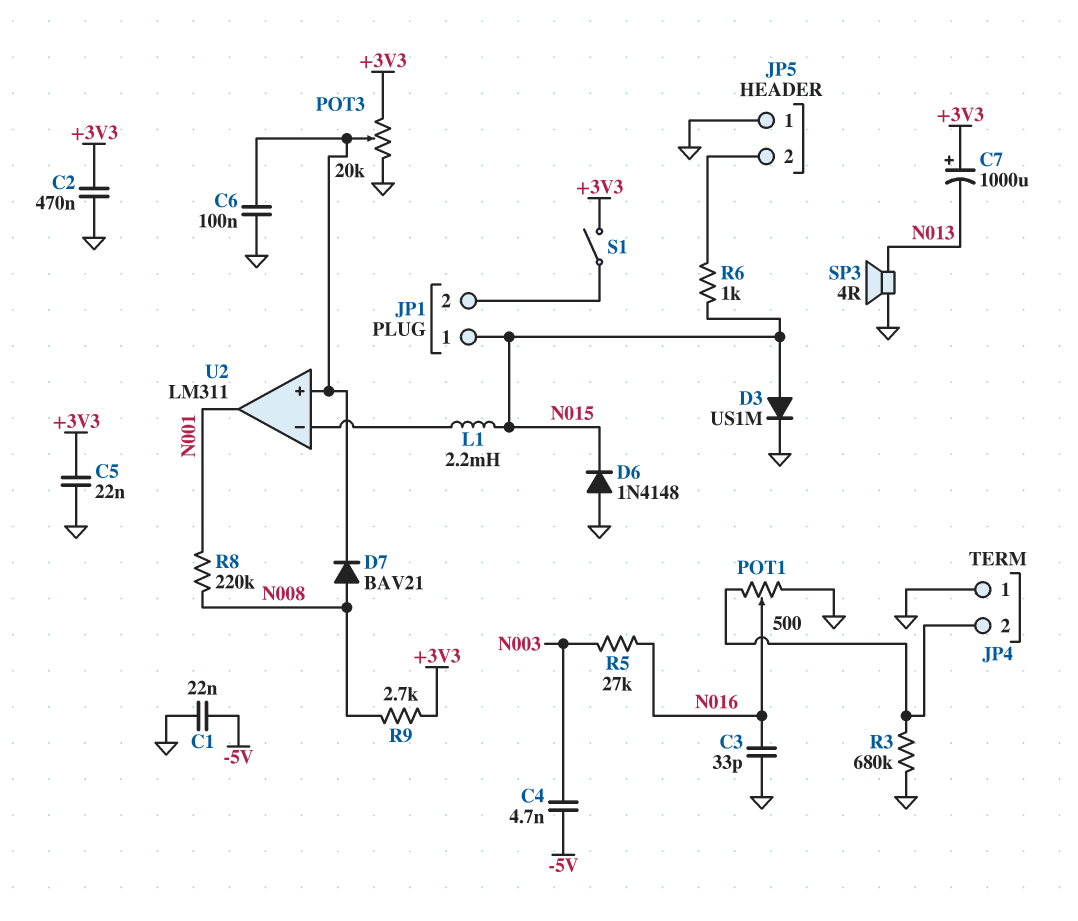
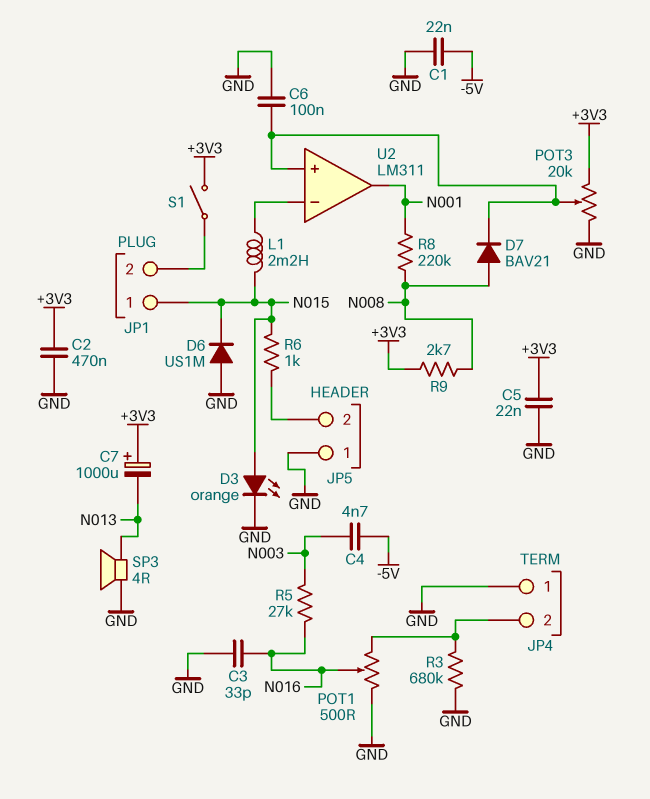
D3: diode US1M (A N015, K GND) -> LED orange (A N015, K GND)
D6: diode 1N4148 (A GND, K N015) -> diode US1M (A GND, K N015)

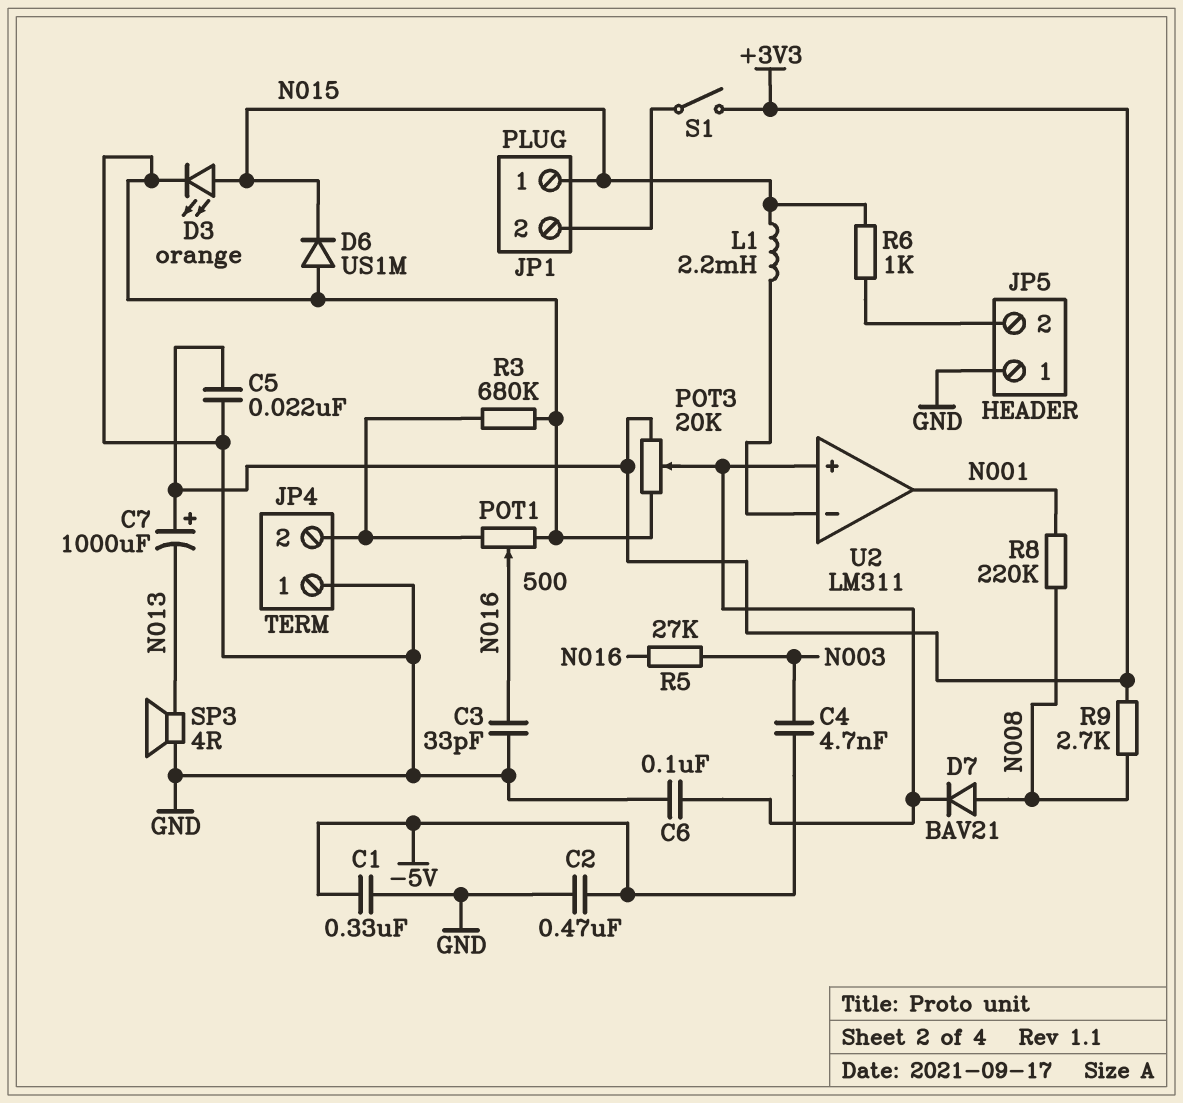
C1: 22nF (-5V, GND) -> 330nF (-5V, GND)
C2: 470nF (+3V3, GND) -> 470nF (-5V, GND)

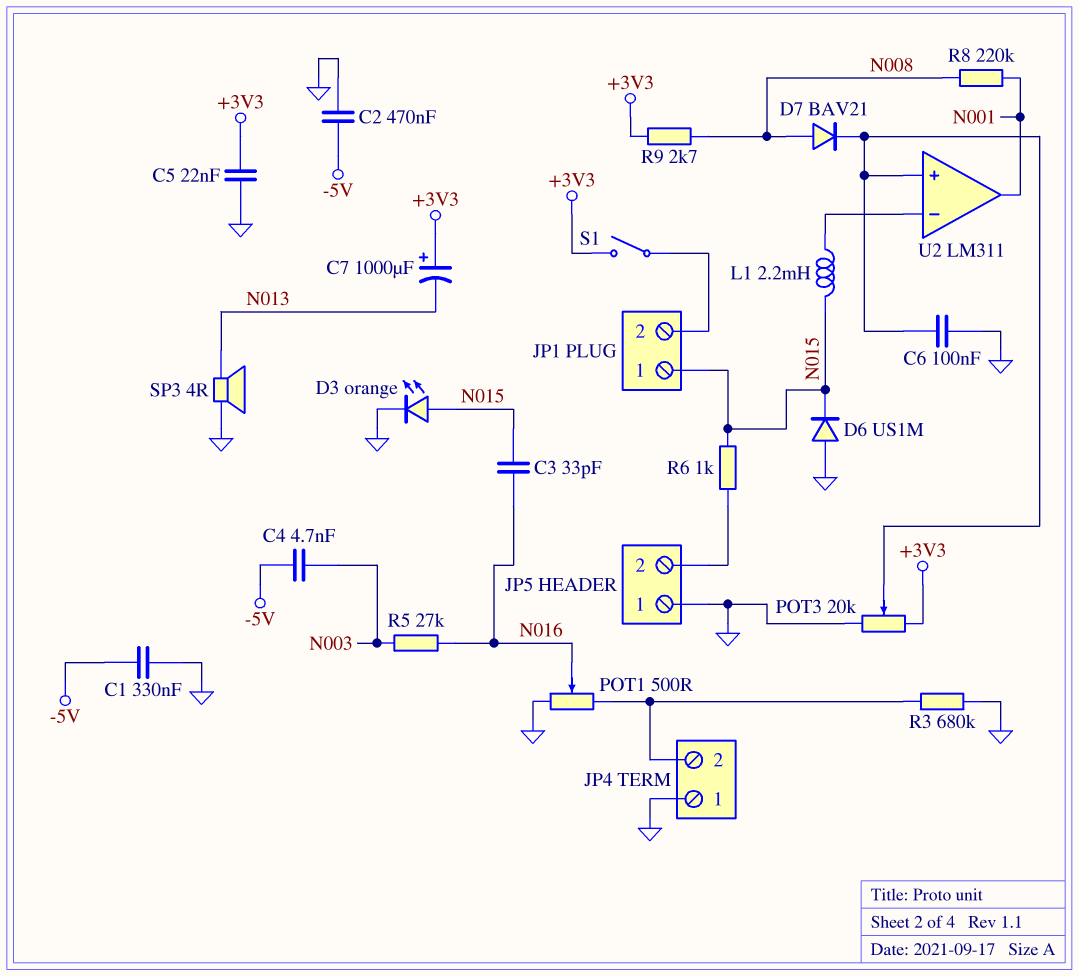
C3: 33pF (GND, N016) -> 33pF (N015, N016)

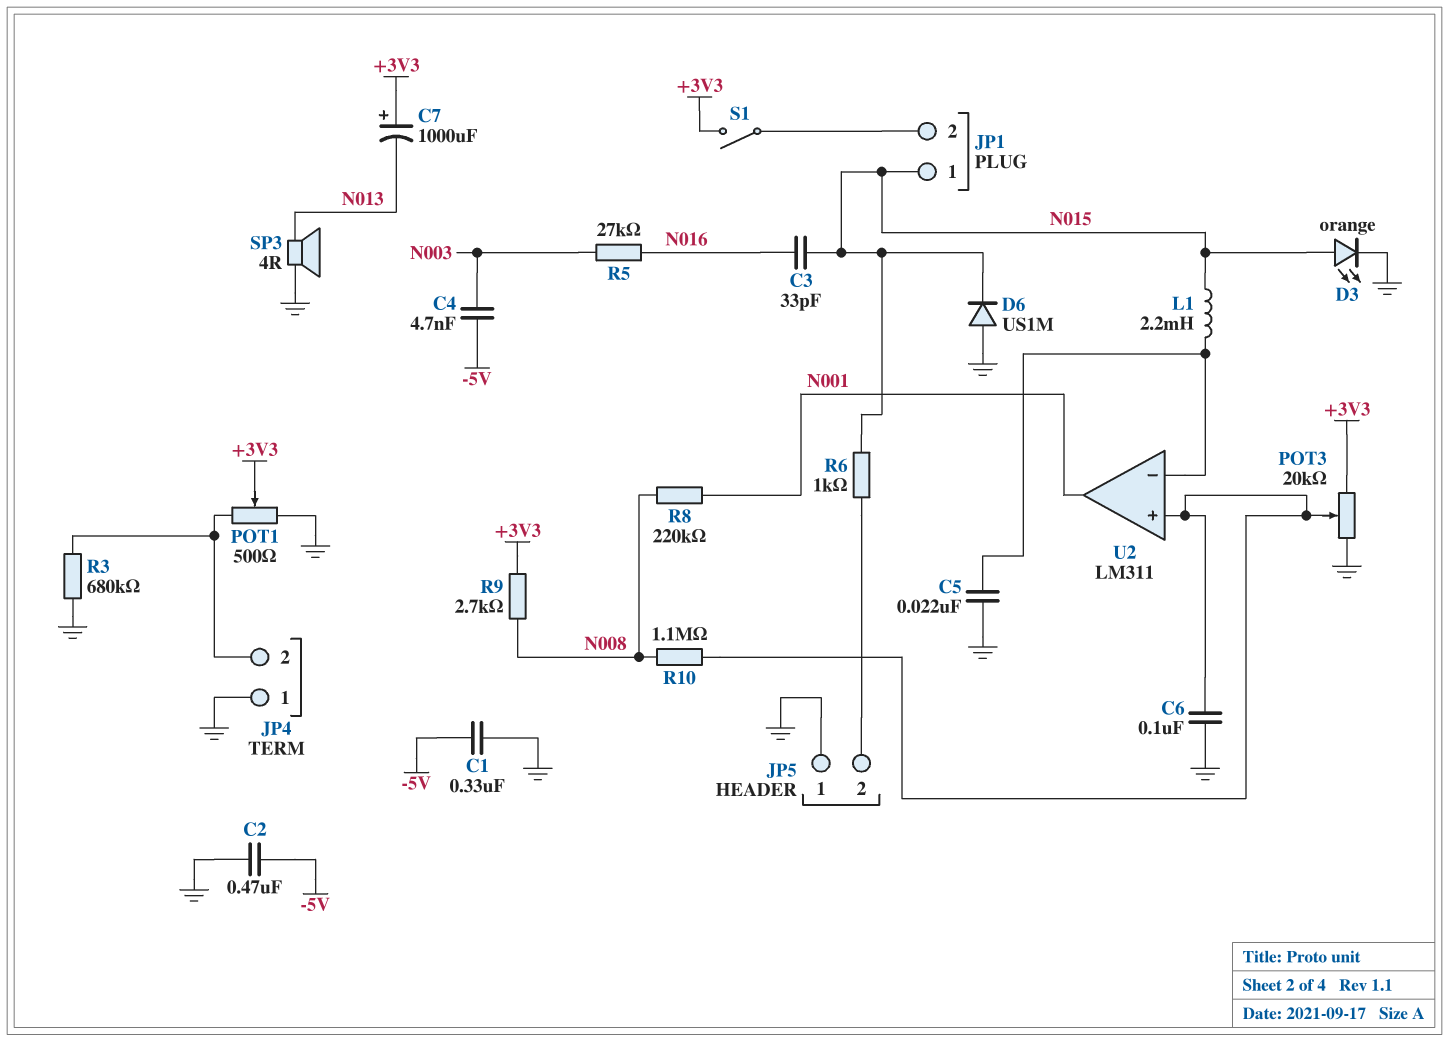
C5: 22nF (+3V3, GND) -> 22nF (GND, U2/in-)
D7: diode BAV21 (A N008, K U2/in+) -> none
POT1: 500 (GND, JP4/2, wiper N016) -> 500 (GND, JP4/2, wiper +3V3)
R10: none -> 1.1M (N008, U2/in+)

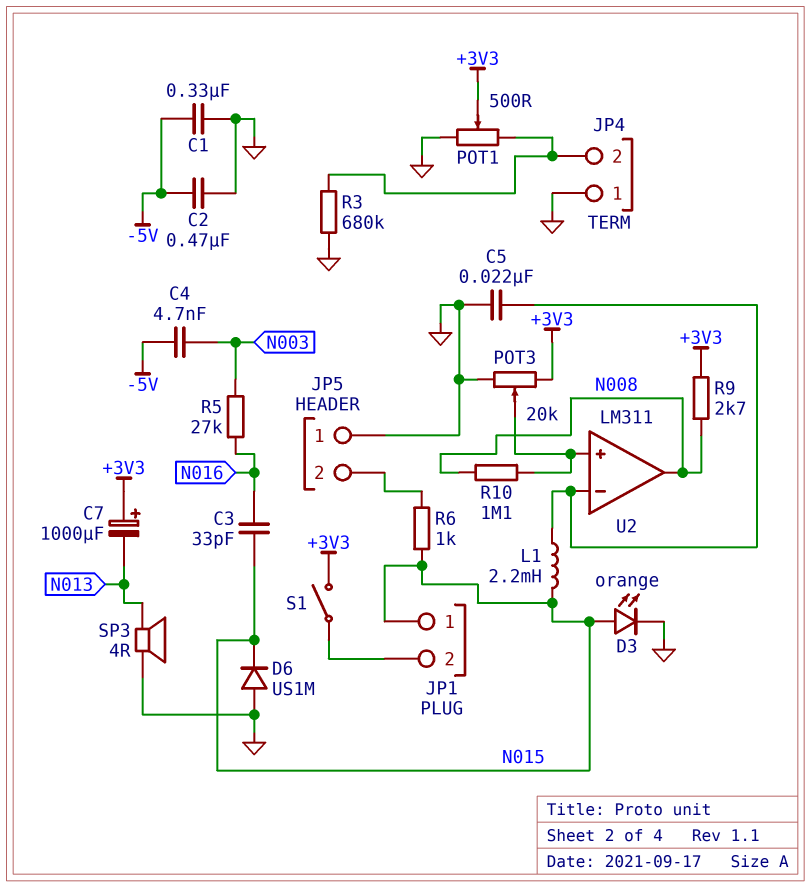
C6: 100nF (GND, U2/in+) -> none
R8: 220k (N001, N008) -> none
U2 pin out: N001 -> N008

